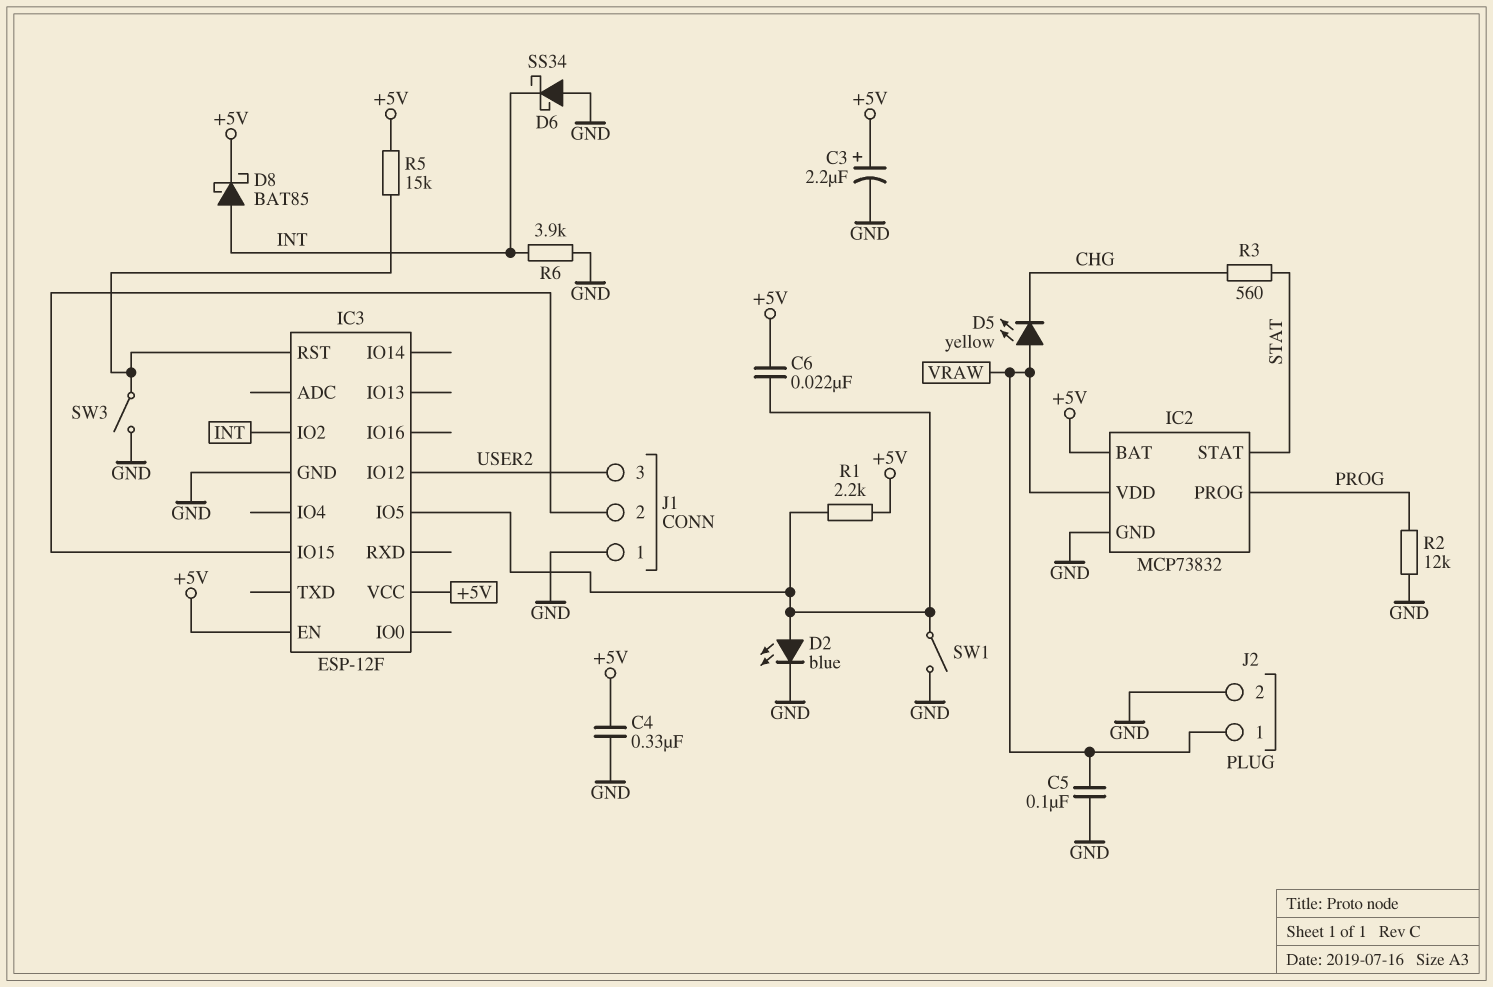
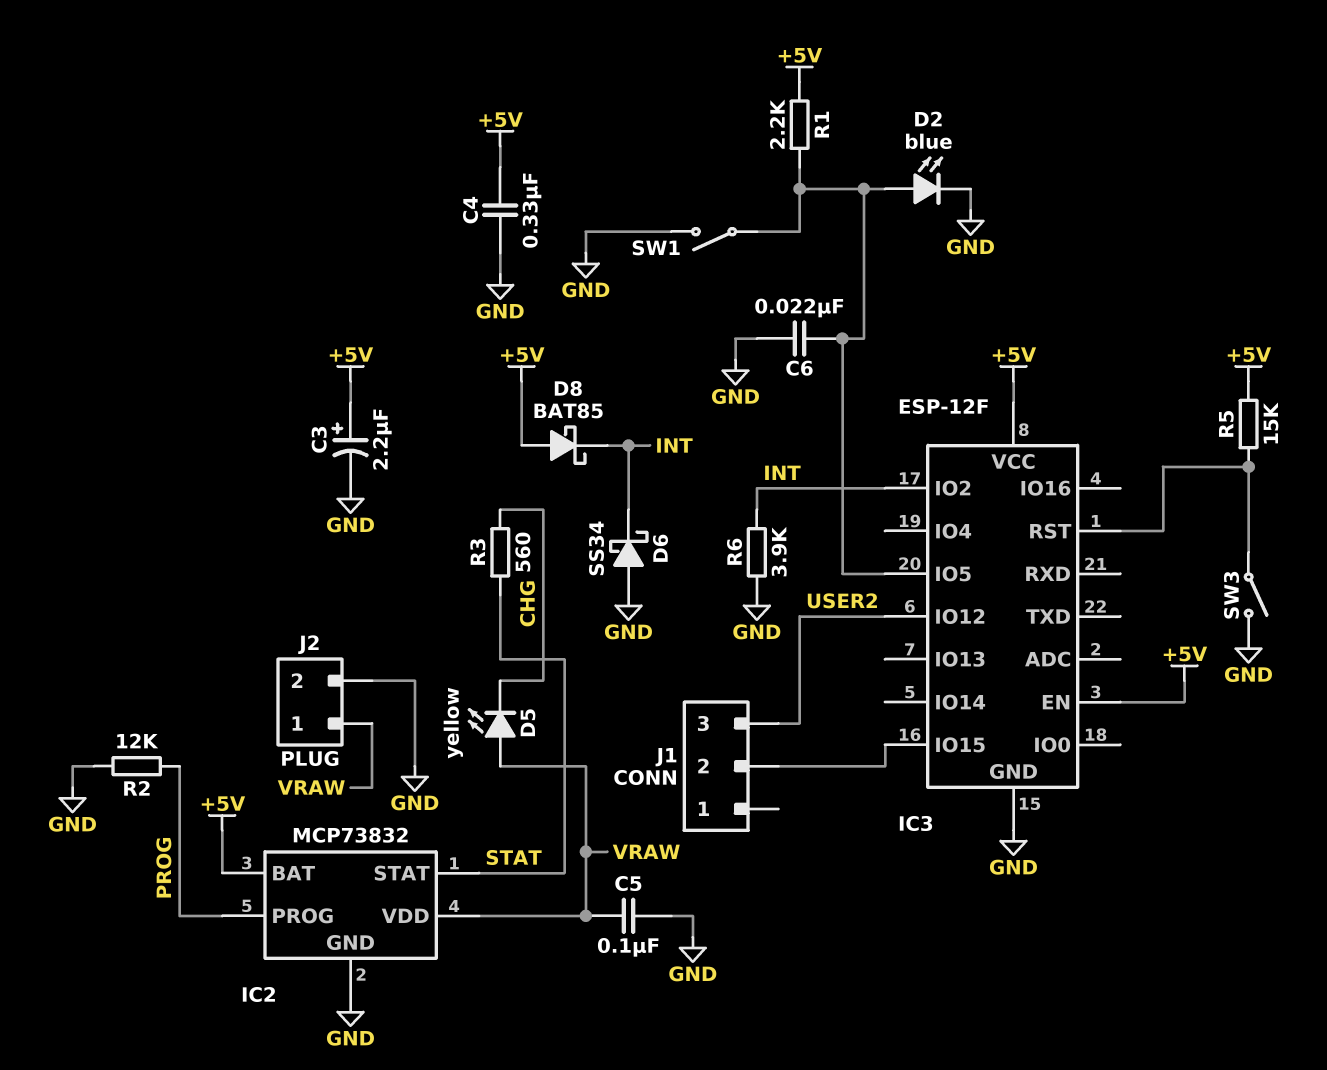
C6: 22nF (+5V, IC3/IO5) -> 22nF (GND, IC3/IO5)
D8: schottky BAT85 (A INT, K +5V) -> schottky BAT85 (A +5V, K INT)
J1 pin 1: GND -> none

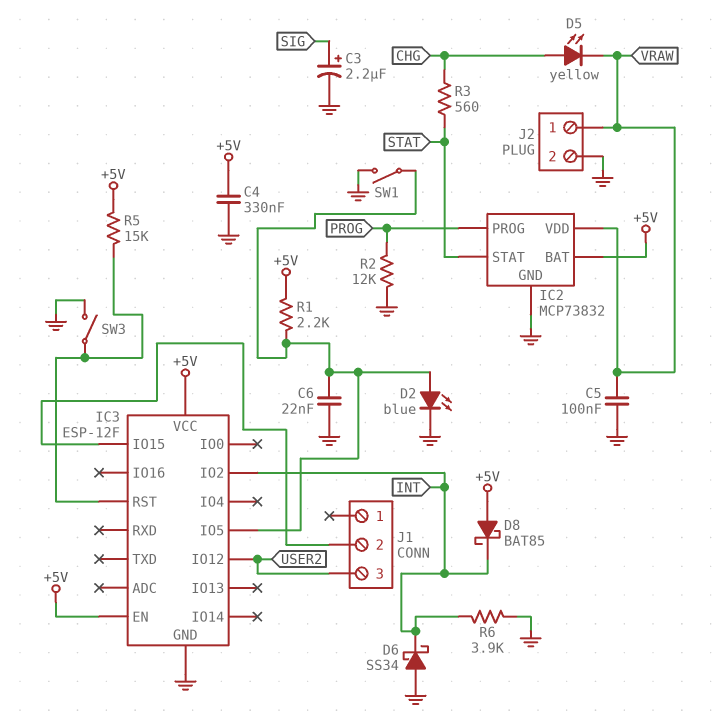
C3: 2.2uF (plus +5V, minus GND) -> 2.2uF (plus SIG, minus GND)
D5: LED yellow (A VRAW, K CHG) -> LED yellow (A CHG, K VRAW)

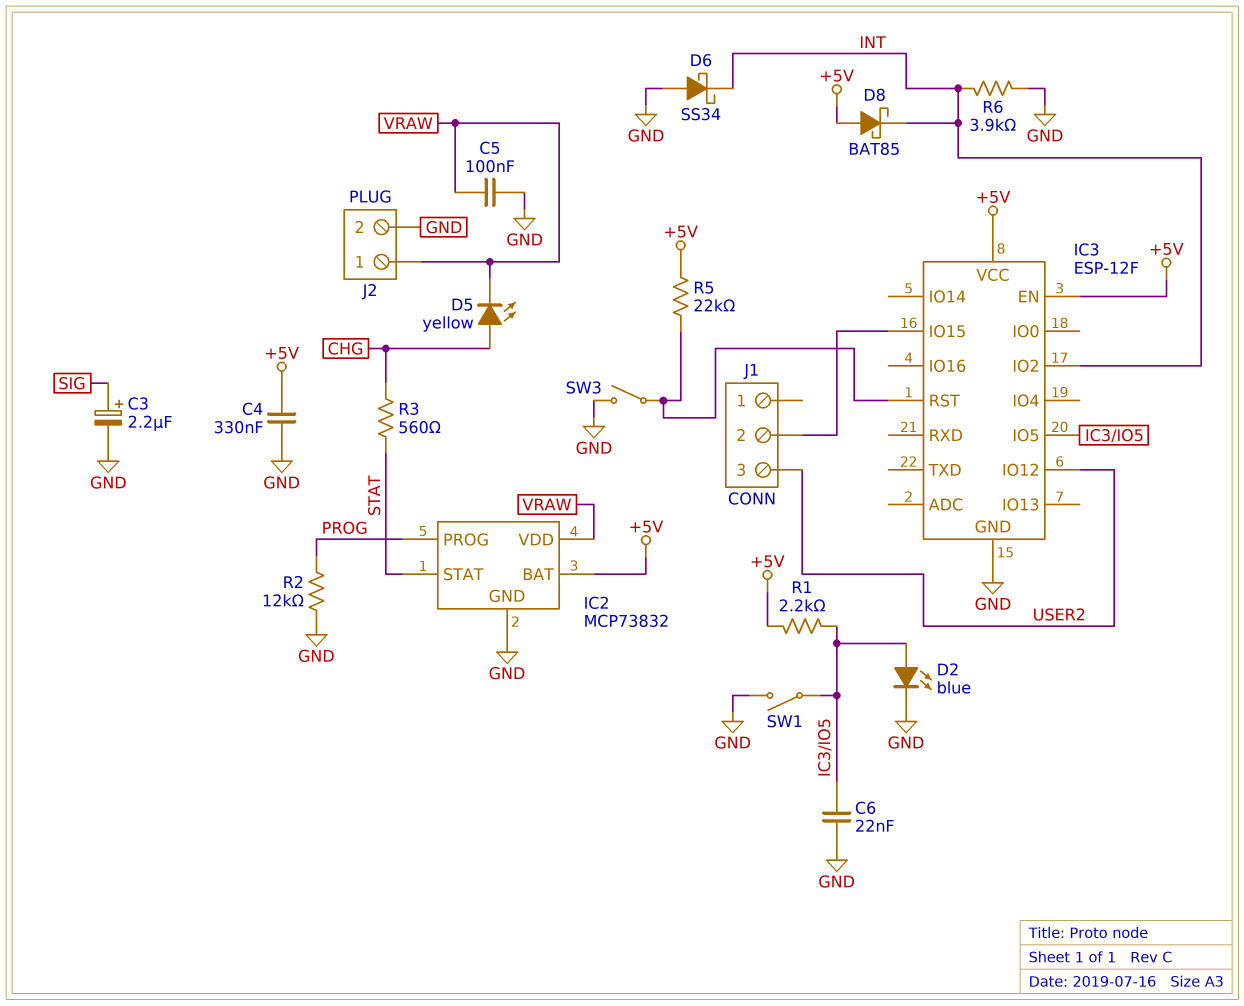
R5: 15k (+5V, IC3/RST) -> 22k (+5V, IC3/RST)

